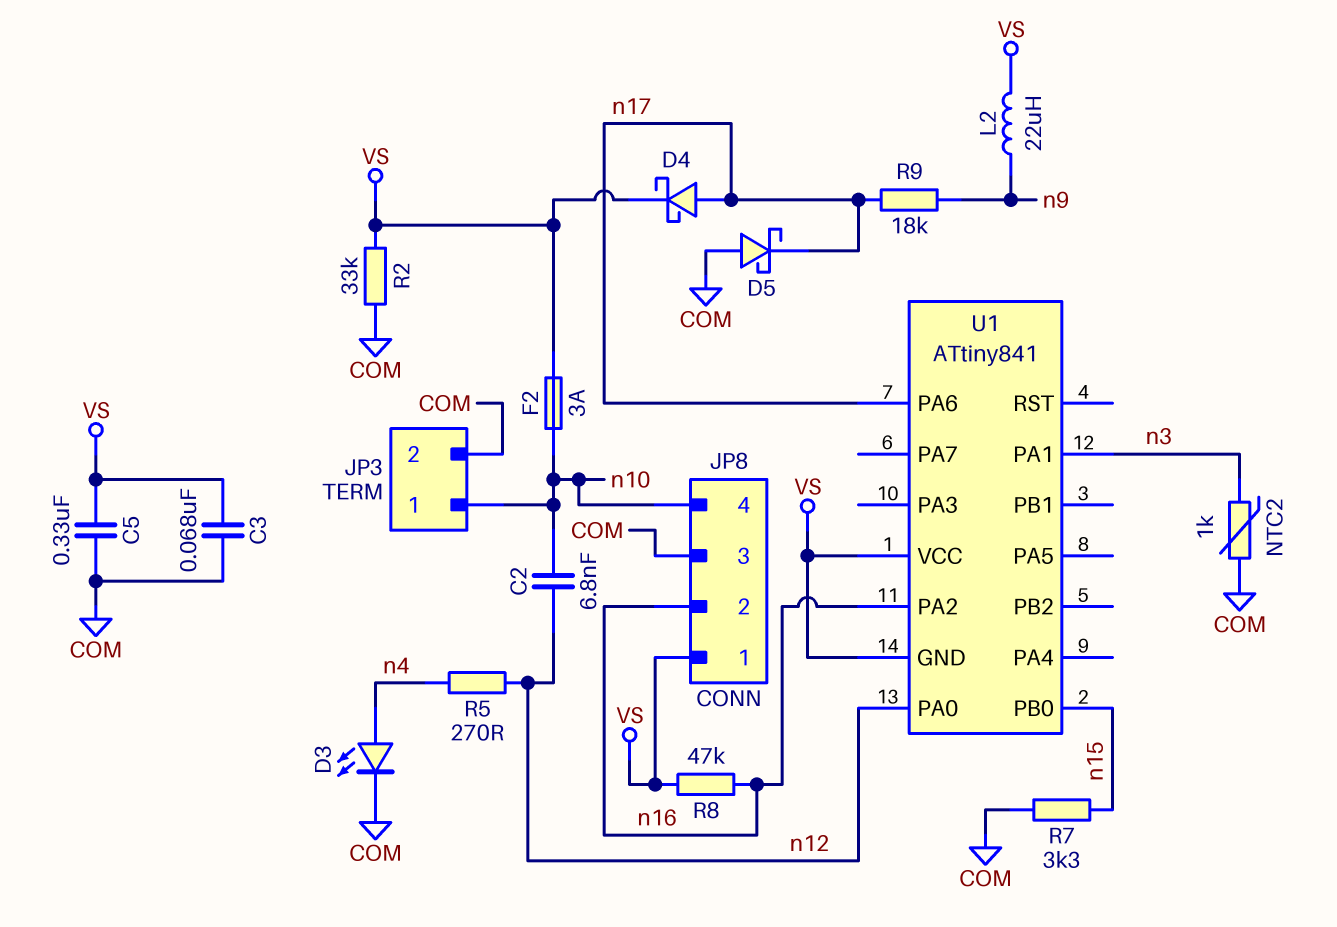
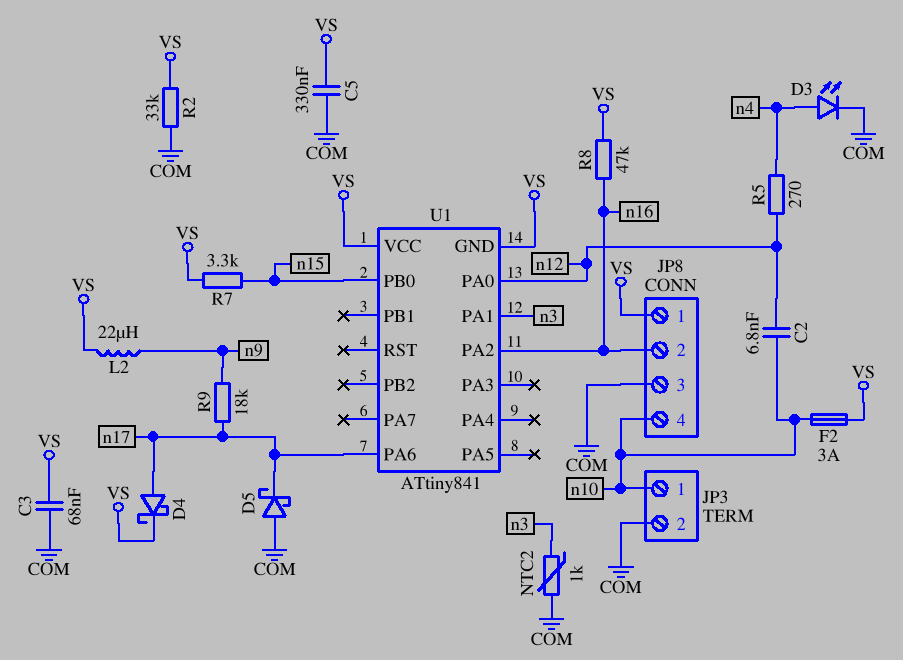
R7: 3.3k (COM, n15) -> 3.3k (VS, n15)

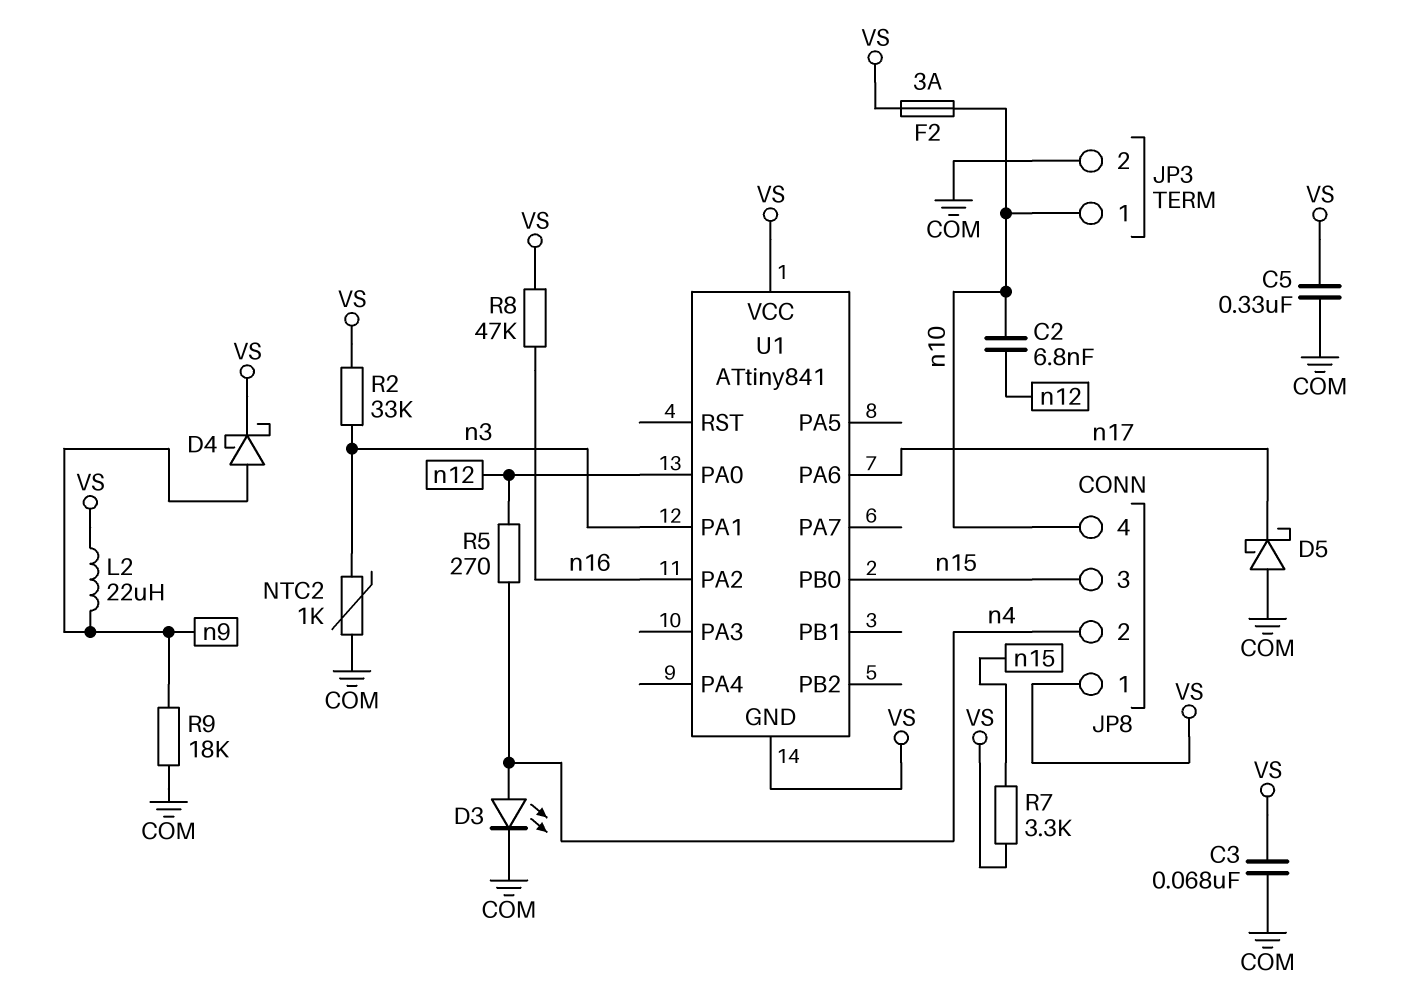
D4: schottky (A n17, K VS) -> schottky (A n9, K VS)
JP8 pin 2: n16 -> n4
JP8 pin 3: COM -> n15
R2: 33k (COM, VS) -> 33k (VS, n3)
R9: 18k (n9, n17) -> 18k (COM, n9)

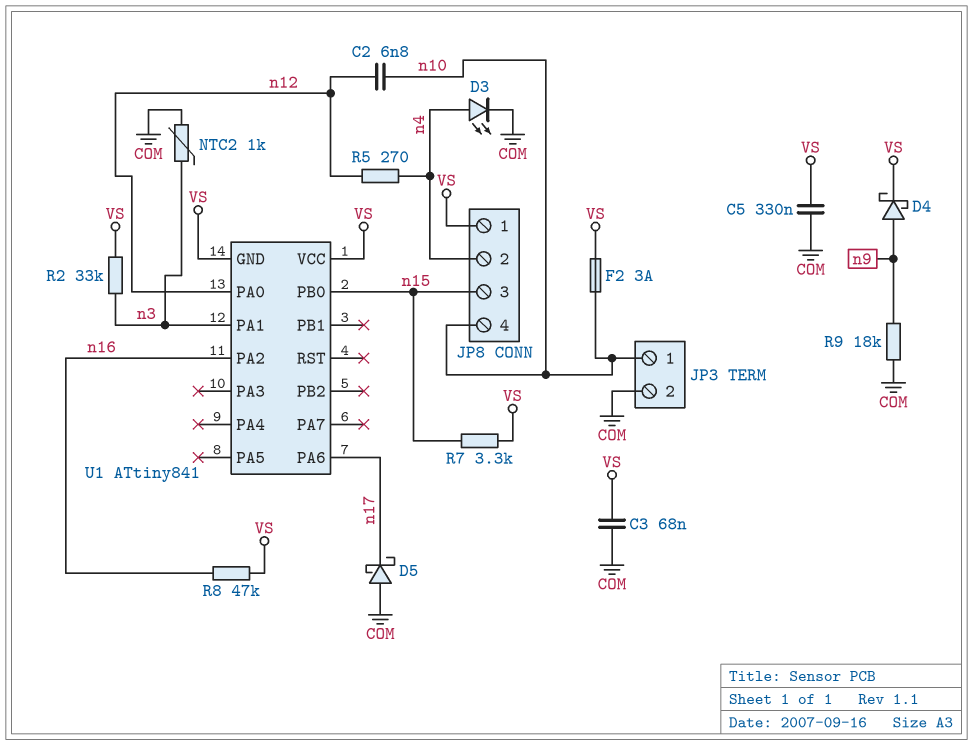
L2: 22uH (VS, n9) -> none

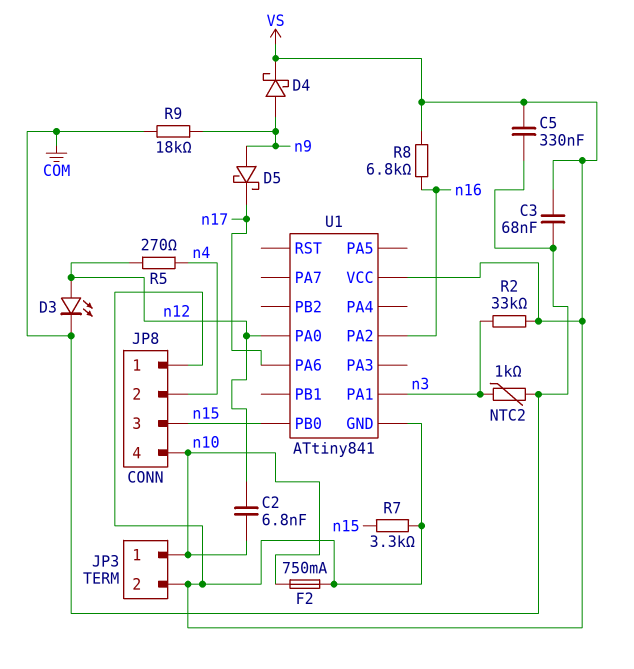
D3: LED (A n4, K COM) -> LED (A n12, K COM)
D5: schottky (A COM, K n17) -> schottky (A n9, K n17)
F2: 3A (VS, n10) -> 750mA (VS, n10)
JP3 pin 2: COM -> VS
R8: 47k (VS, n16) -> 6.8k (VS, n16)

